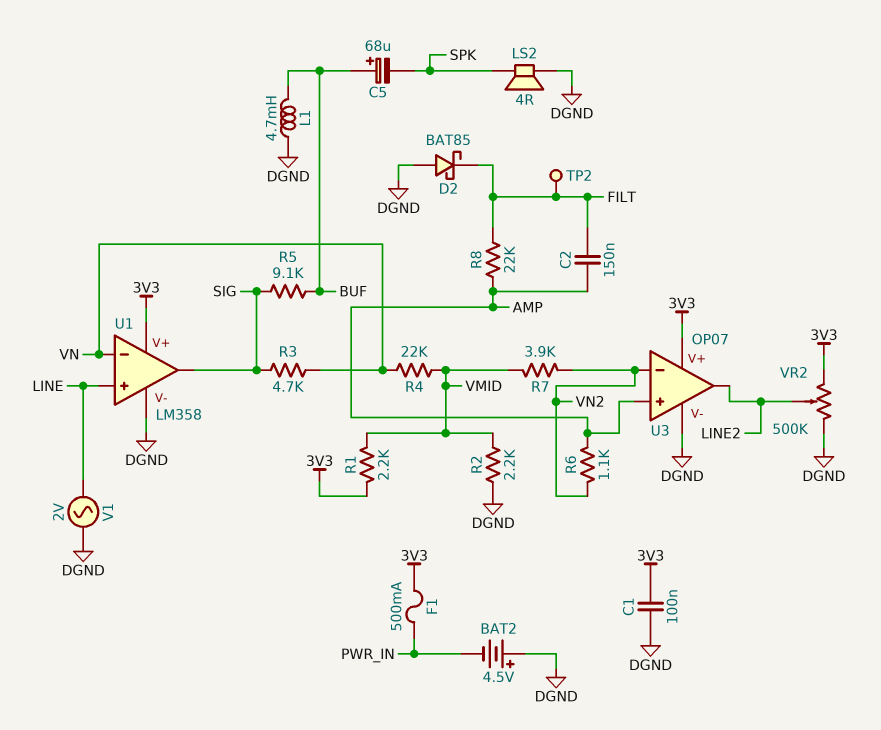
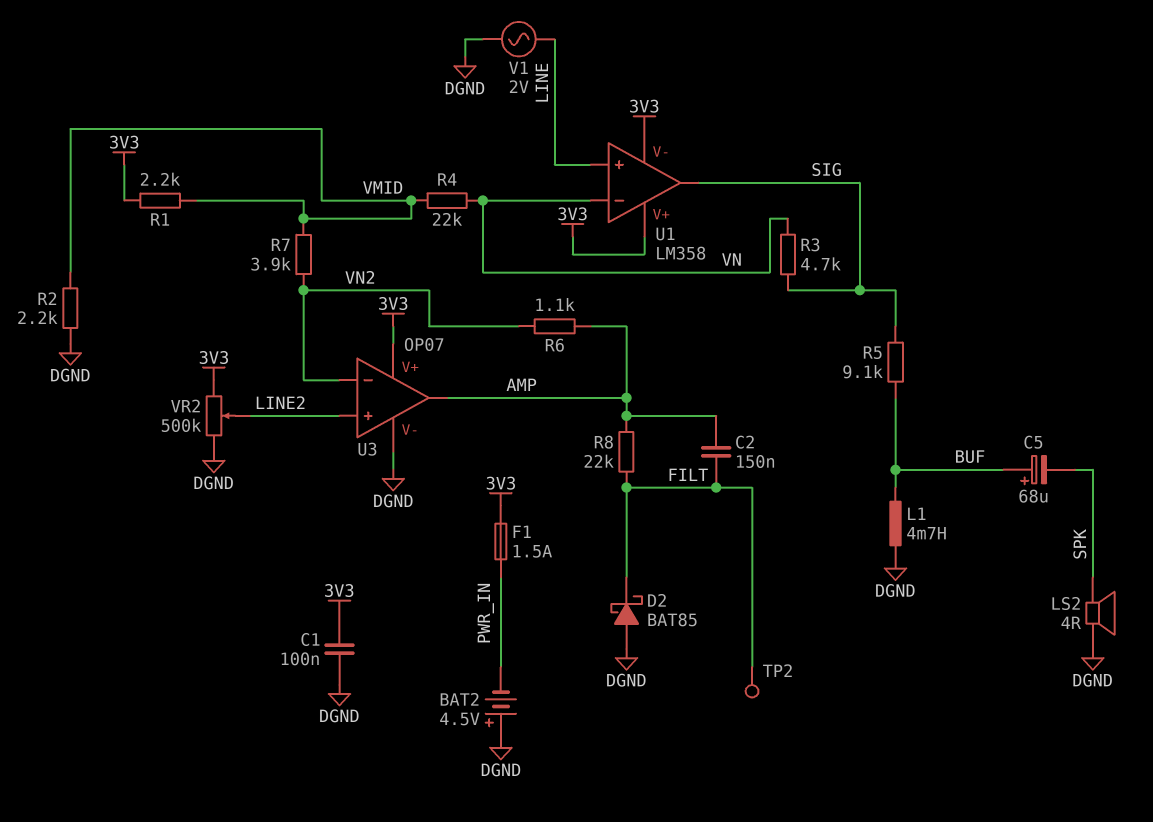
F1: 500mA (3V3, PWR_IN) -> 1.5A (3V3, PWR_IN)
U1 pin V-: DGND -> 3V3
U3 pin in+: AMP -> LINE2
U3 pin out: LINE2 -> AMP

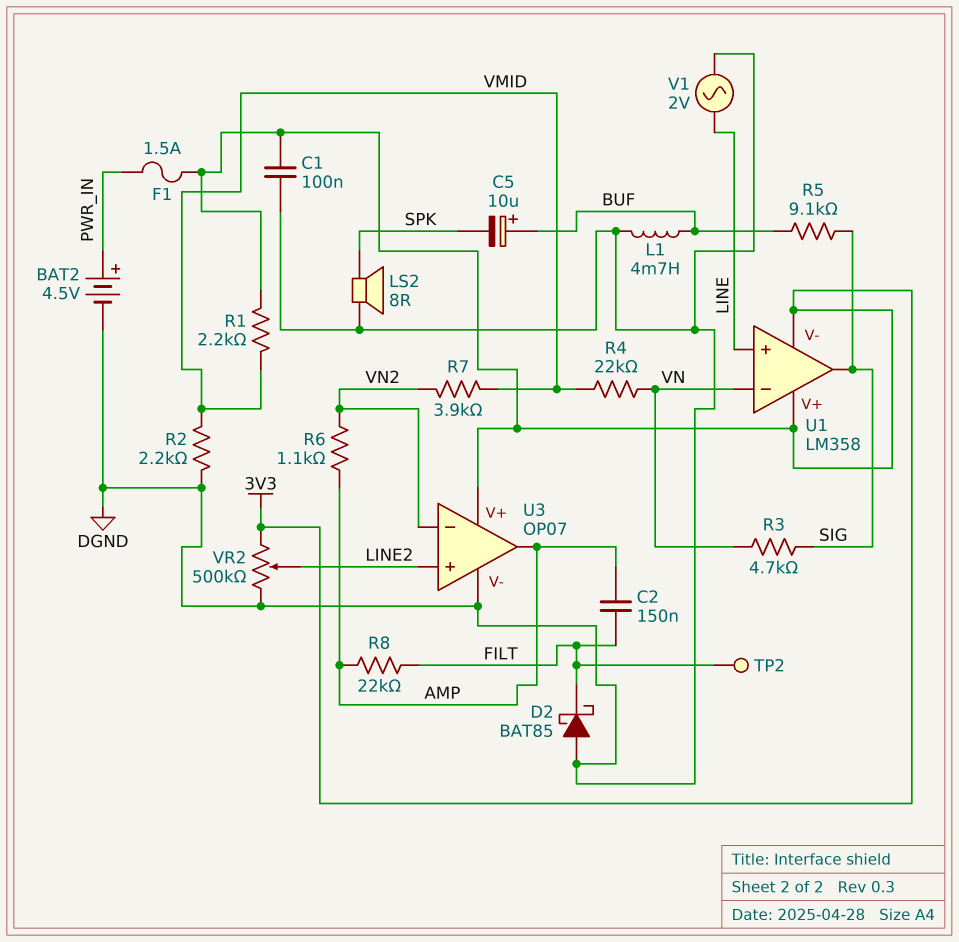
BAT2: 4.5V (plus DGND, minus PWR_IN) -> 4.5V (plus PWR_IN, minus DGND)
C5: 68uF (plus BUF, minus SPK) -> 10uF (plus BUF, minus SPK)
LS2: speaker 4R (DGND, SPK) -> speaker 8R (DGND, SPK)

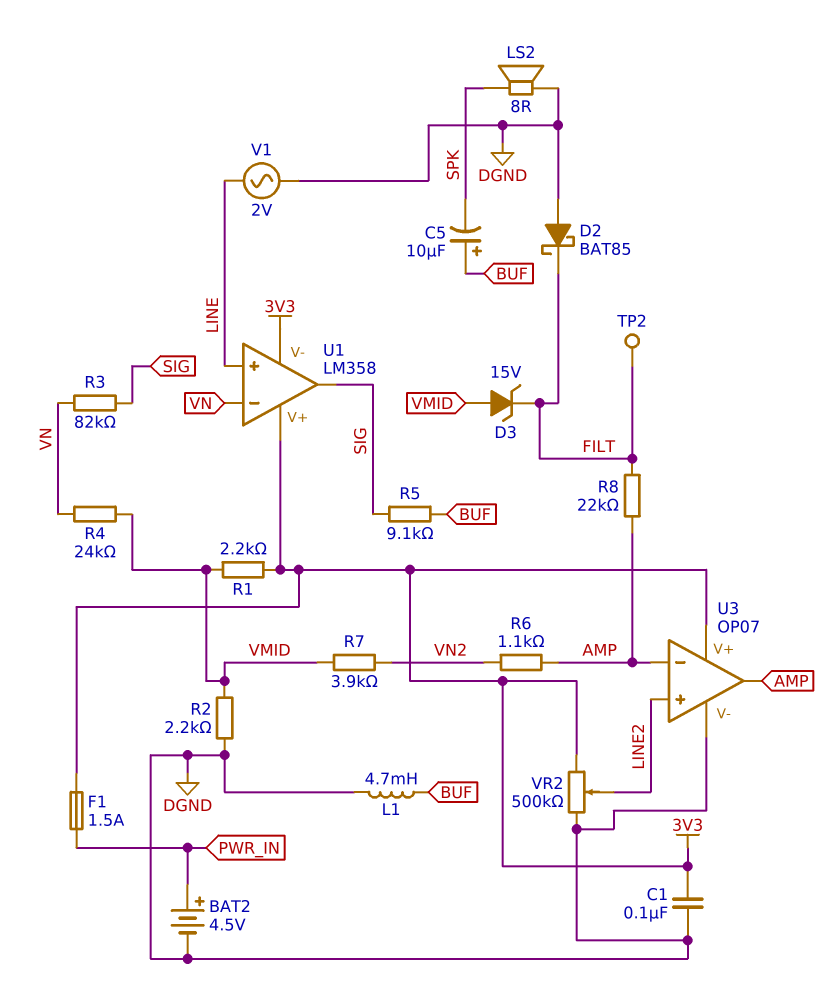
C2: 150nF (AMP, FILT) -> none
D3: none -> zener 15V (A VMID, K FILT)
R3: 4.7k (SIG, VN) -> 82k (SIG, VN)
R4: 22k (VMID, VN) -> 24k (VMID, VN)
U3 pin in-: VN2 -> AMP

